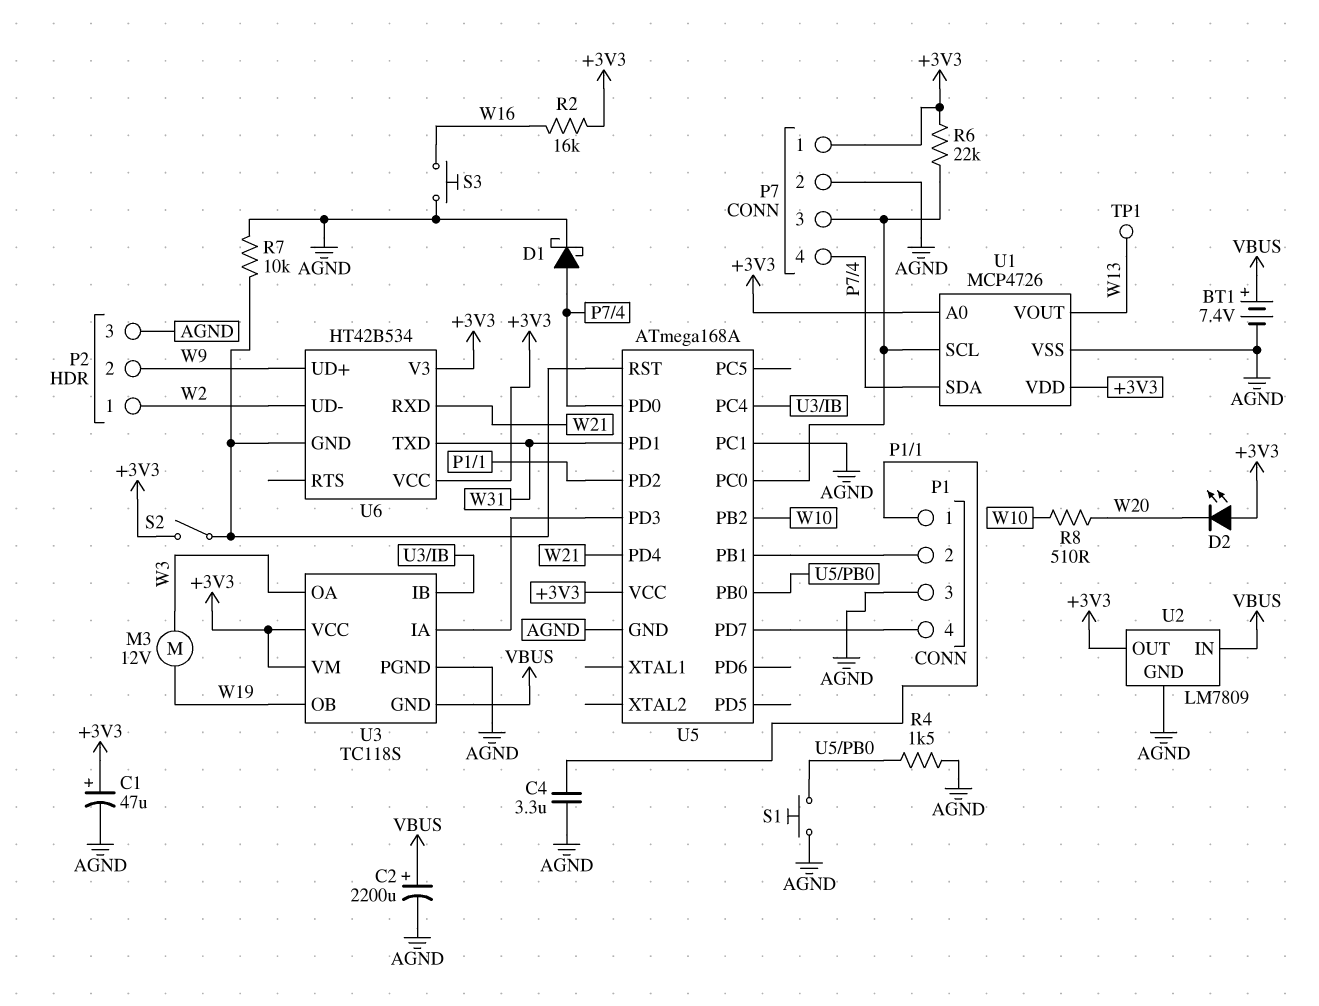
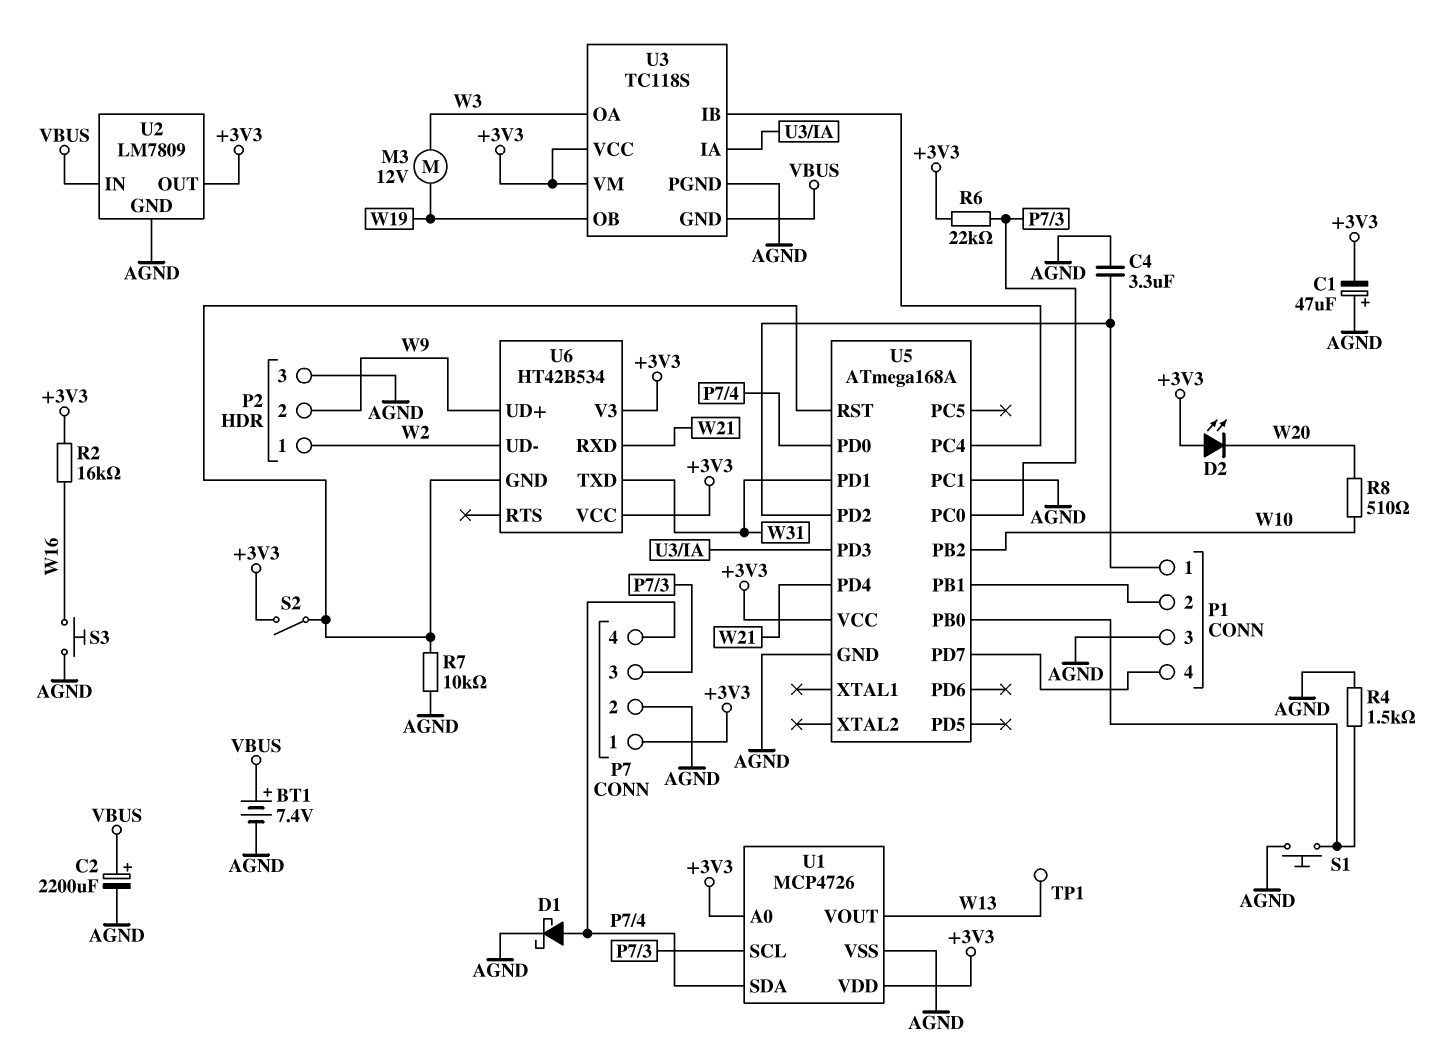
C1: 47uF (plus +3V3, minus AGND) -> 47uF (plus AGND, minus +3V3)

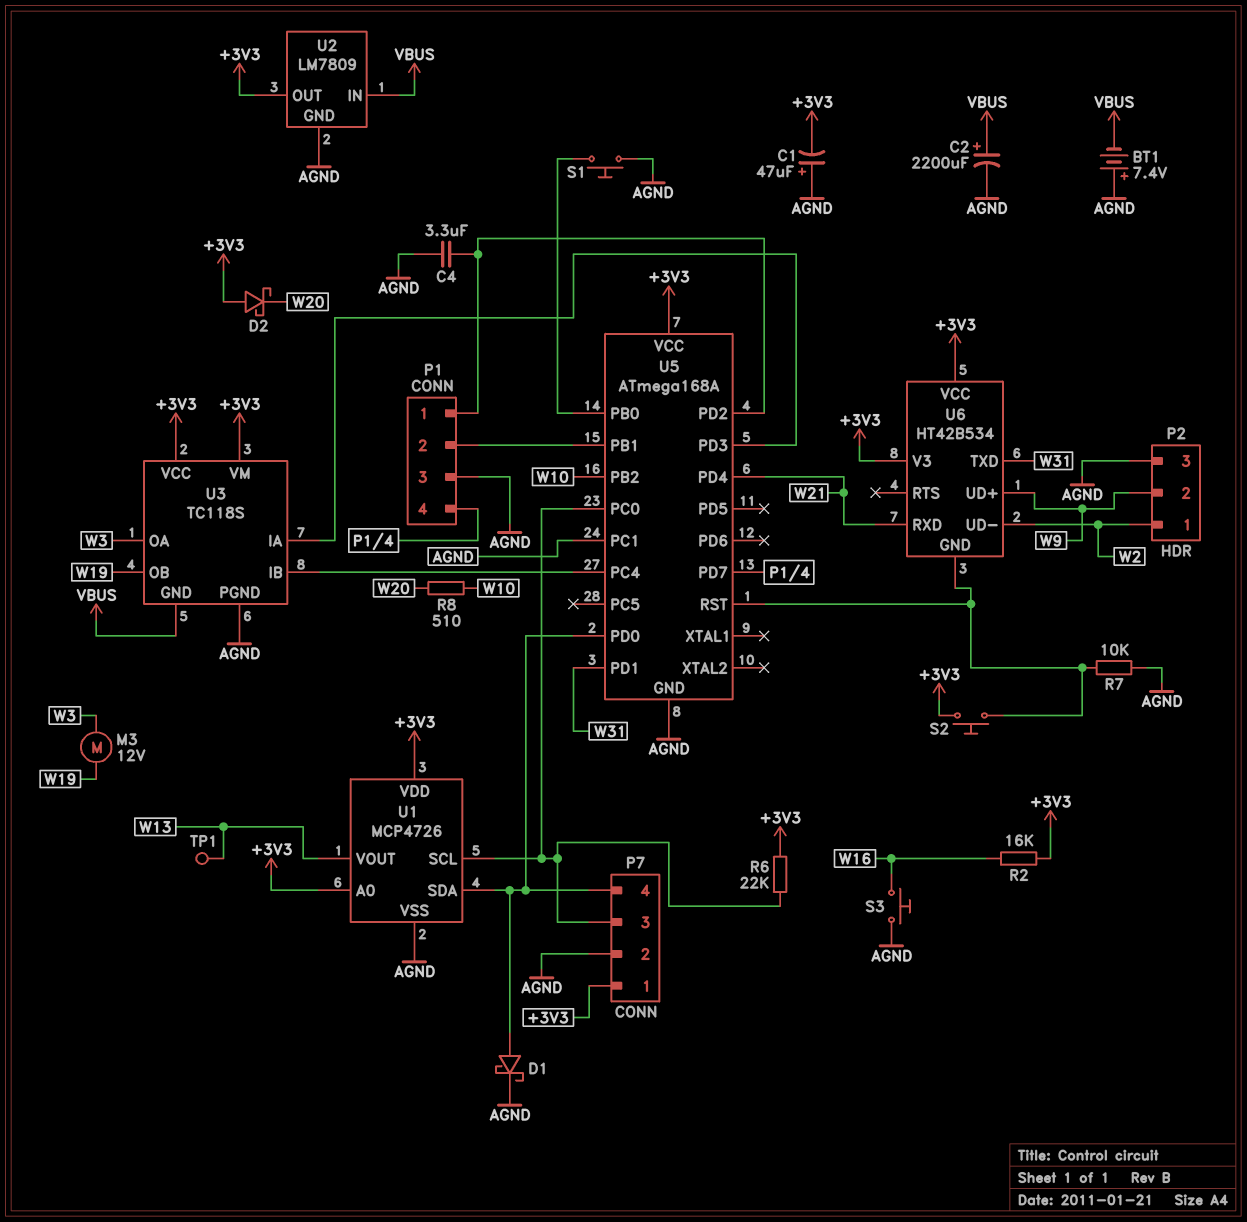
BT1: 7.4V (plus VBUS, minus AGND) -> 7.4V (plus AGND, minus VBUS)
D2: LED (A +3V3, K W20) -> schottky (A +3V3, K W20)
R4: 1.5k (AGND, U5/PB0) -> none
S2: switch (+3V3, U5/RST) -> button (+3V3, U5/RST)

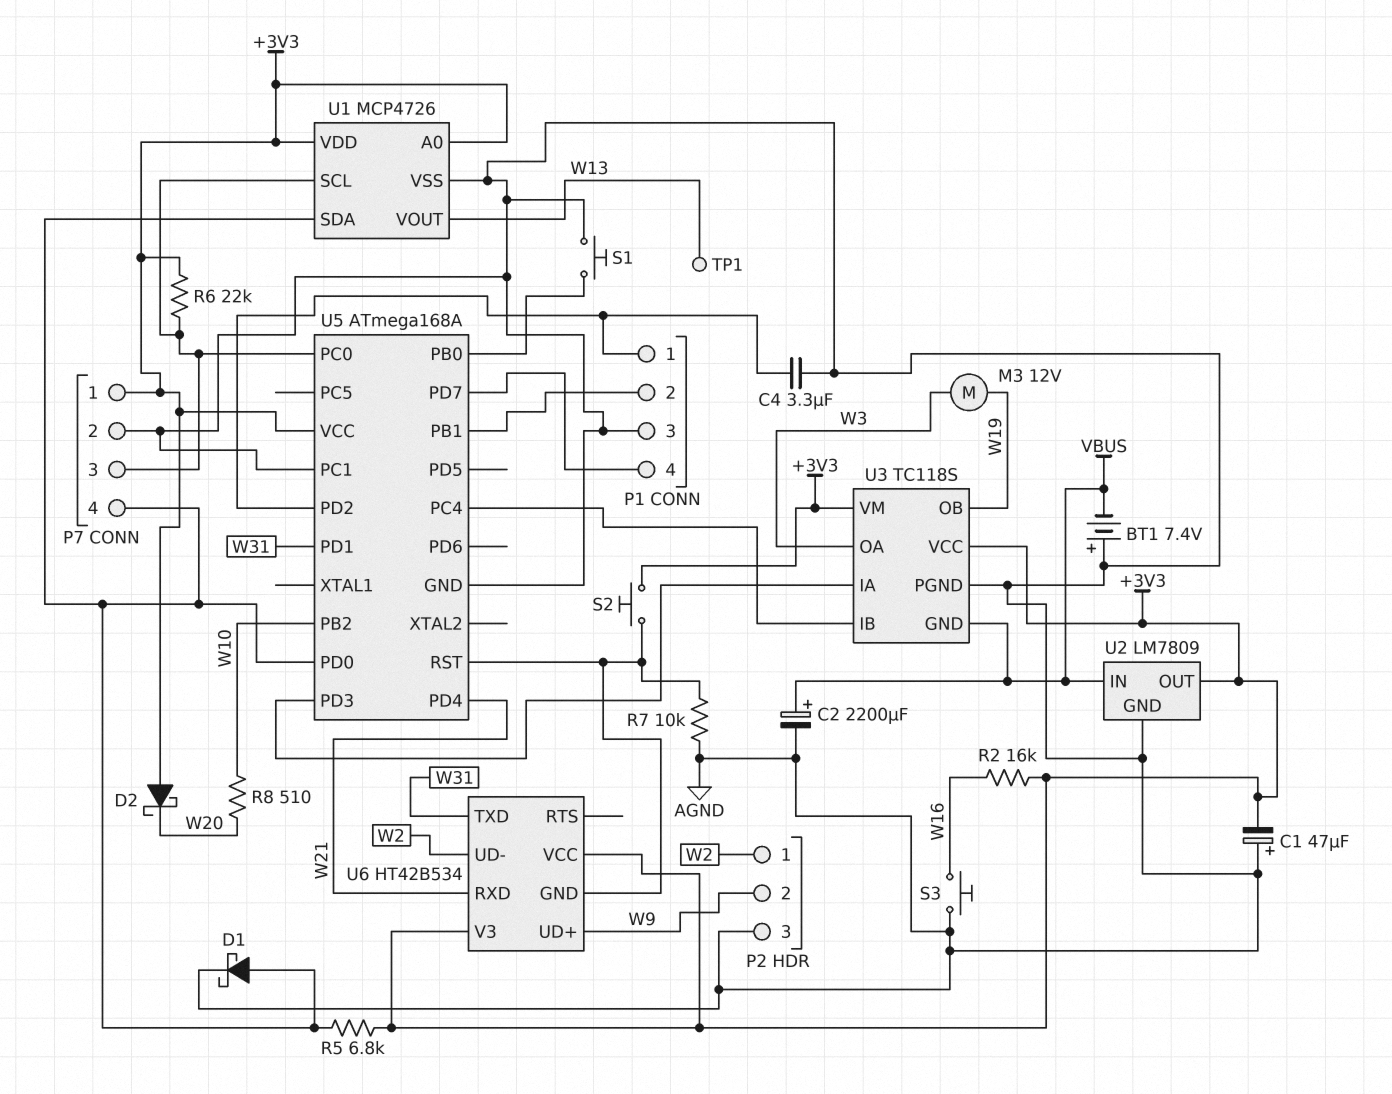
R5: none -> 6.8k (+3V3, P7/4)

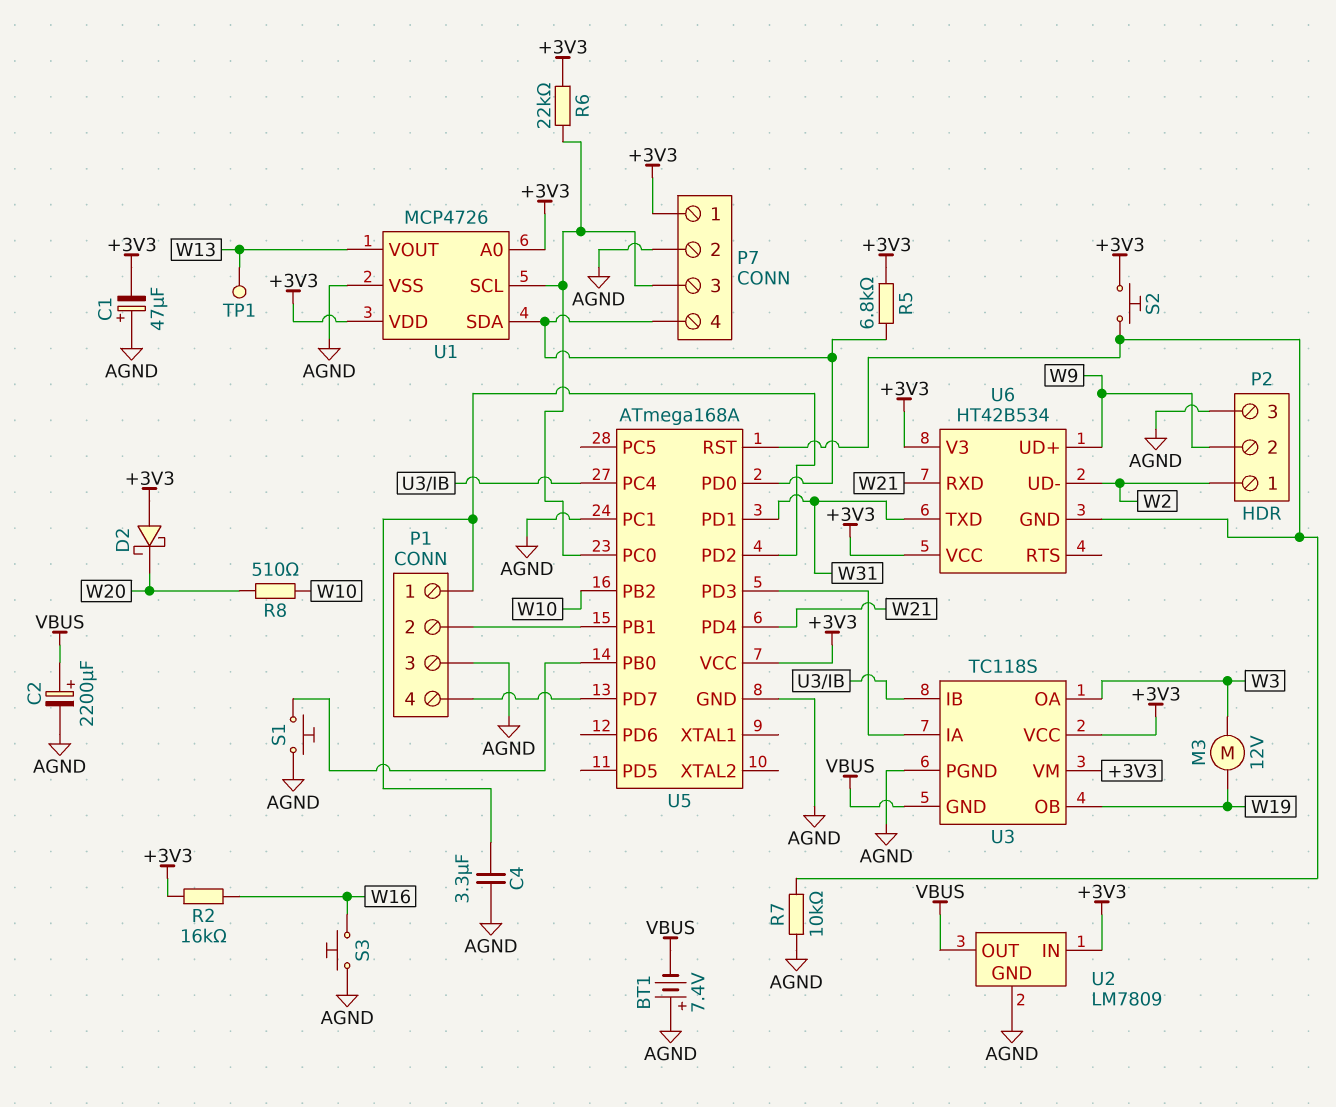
D1: schottky (A P7/4, K AGND) -> none
U2 pin IN: VBUS -> +3V3
U2 pin OUT: +3V3 -> VBUS

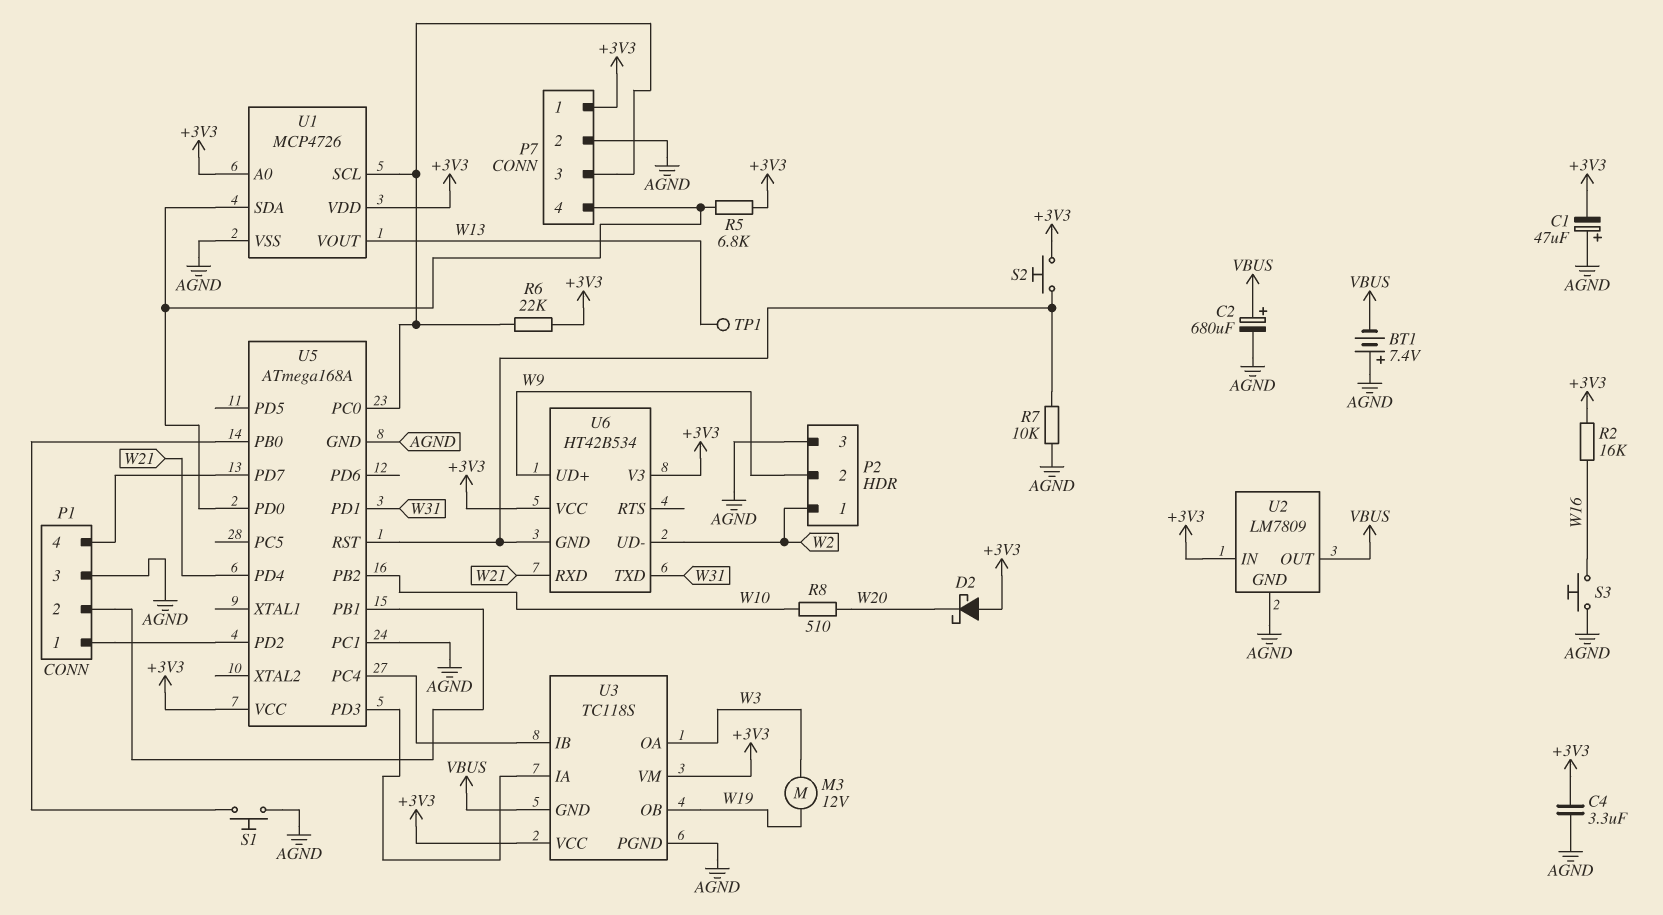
C2: 2200uF (plus VBUS, minus AGND) -> 680uF (plus VBUS, minus AGND)
C4: 3.3uF (AGND, P1/1) -> 3.3uF (+3V3, AGND)

